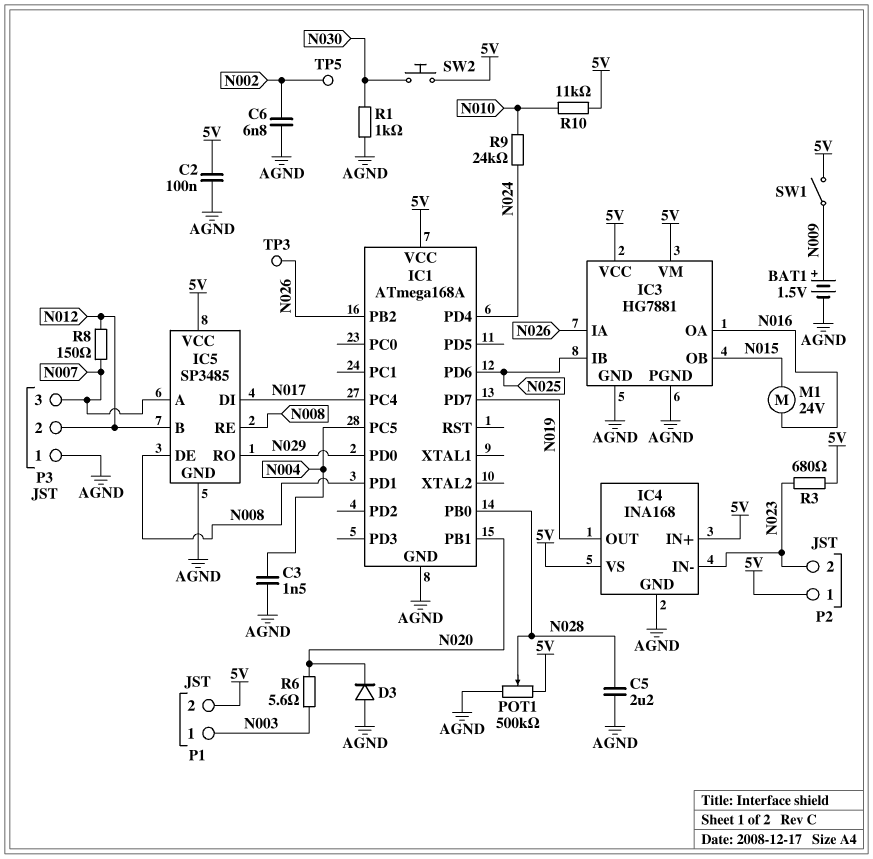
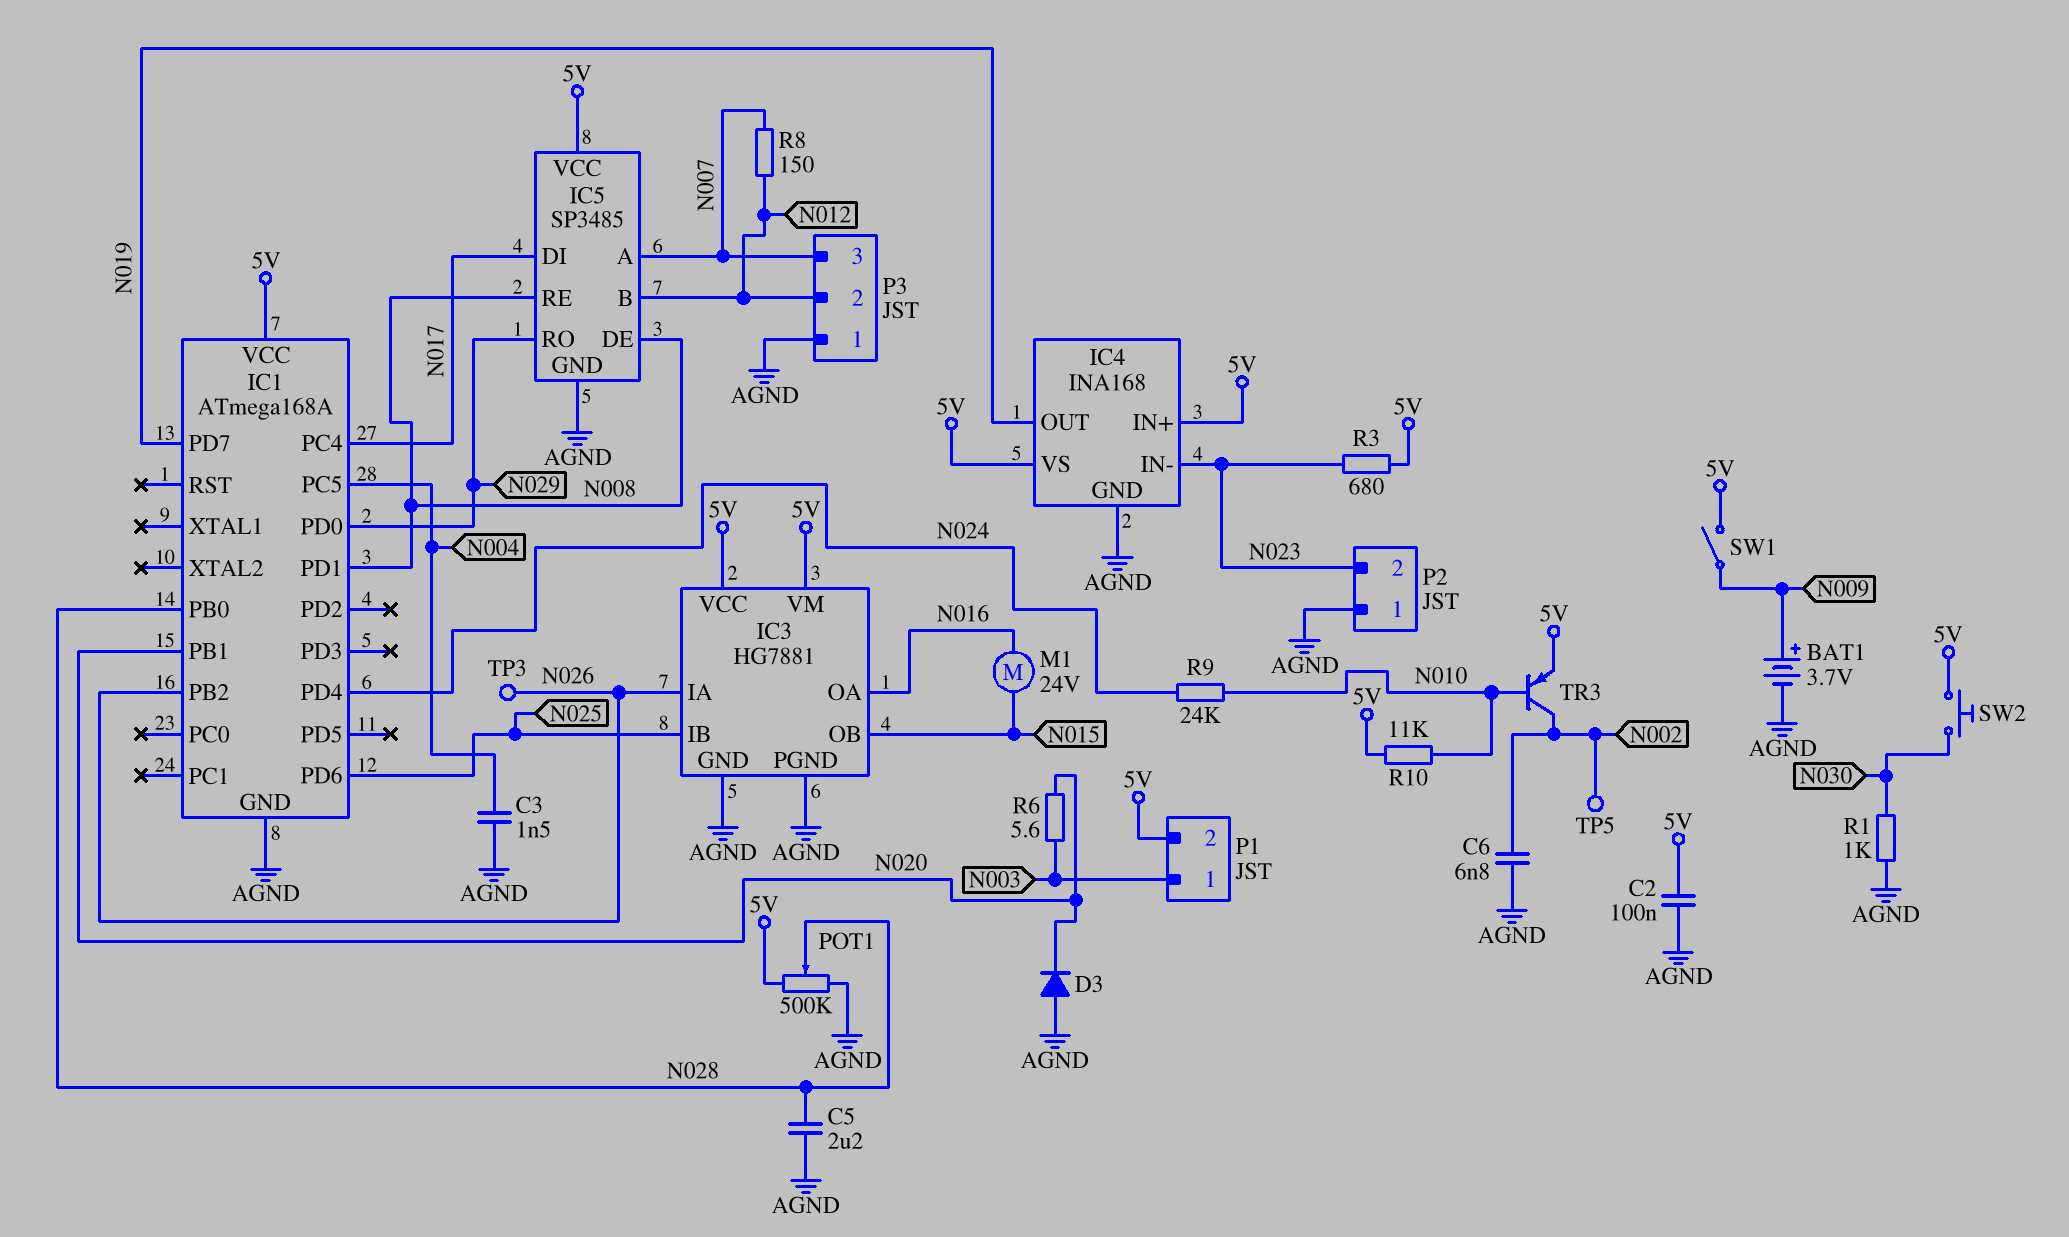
BAT1: 1.5V (plus N009, minus AGND) -> 3.7V (plus N009, minus AGND)
P2 pin 1: 5V -> AGND
TR3: none -> PNP (B N010, C N002, E 5V)

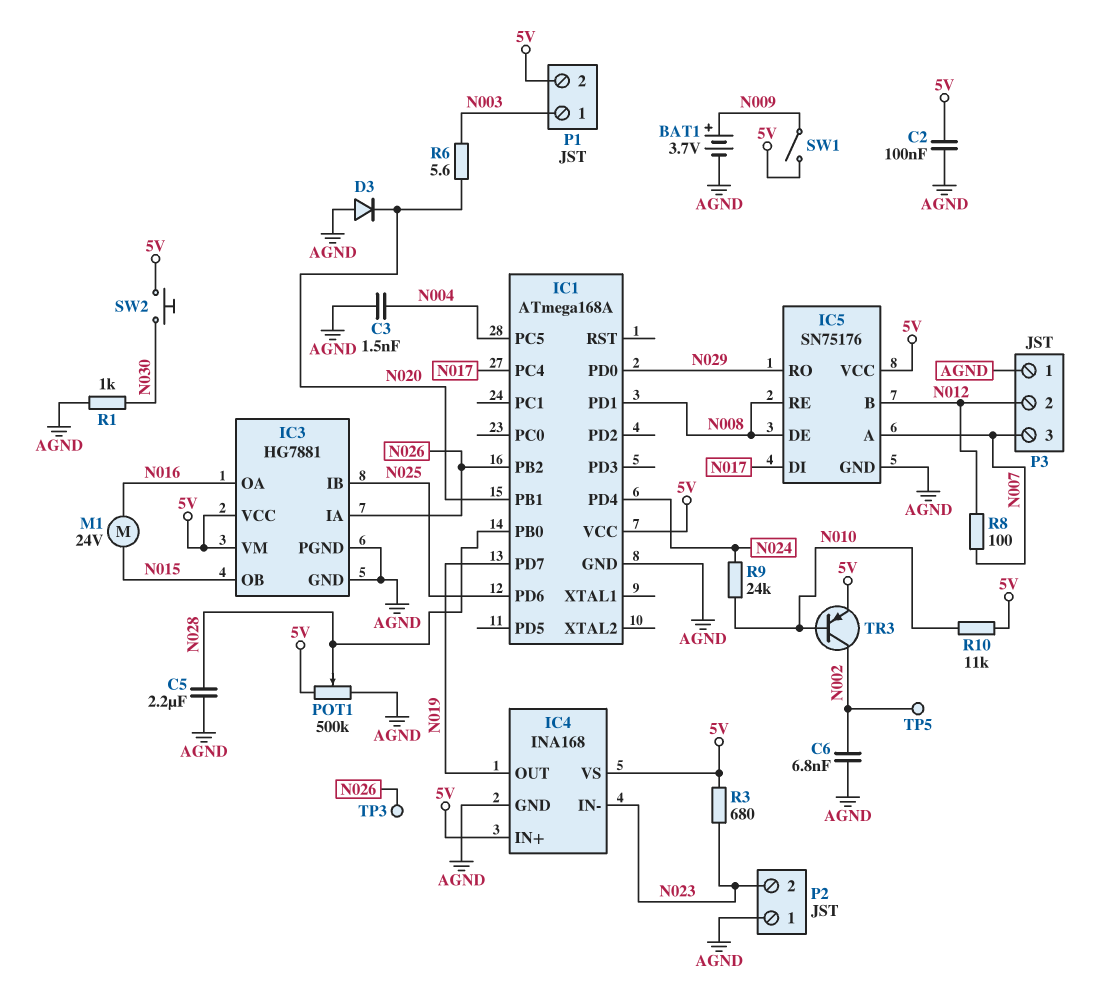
IC5: SP3485 -> SN75176
R8: 150 (N007, N012) -> 100 (N007, N012)

